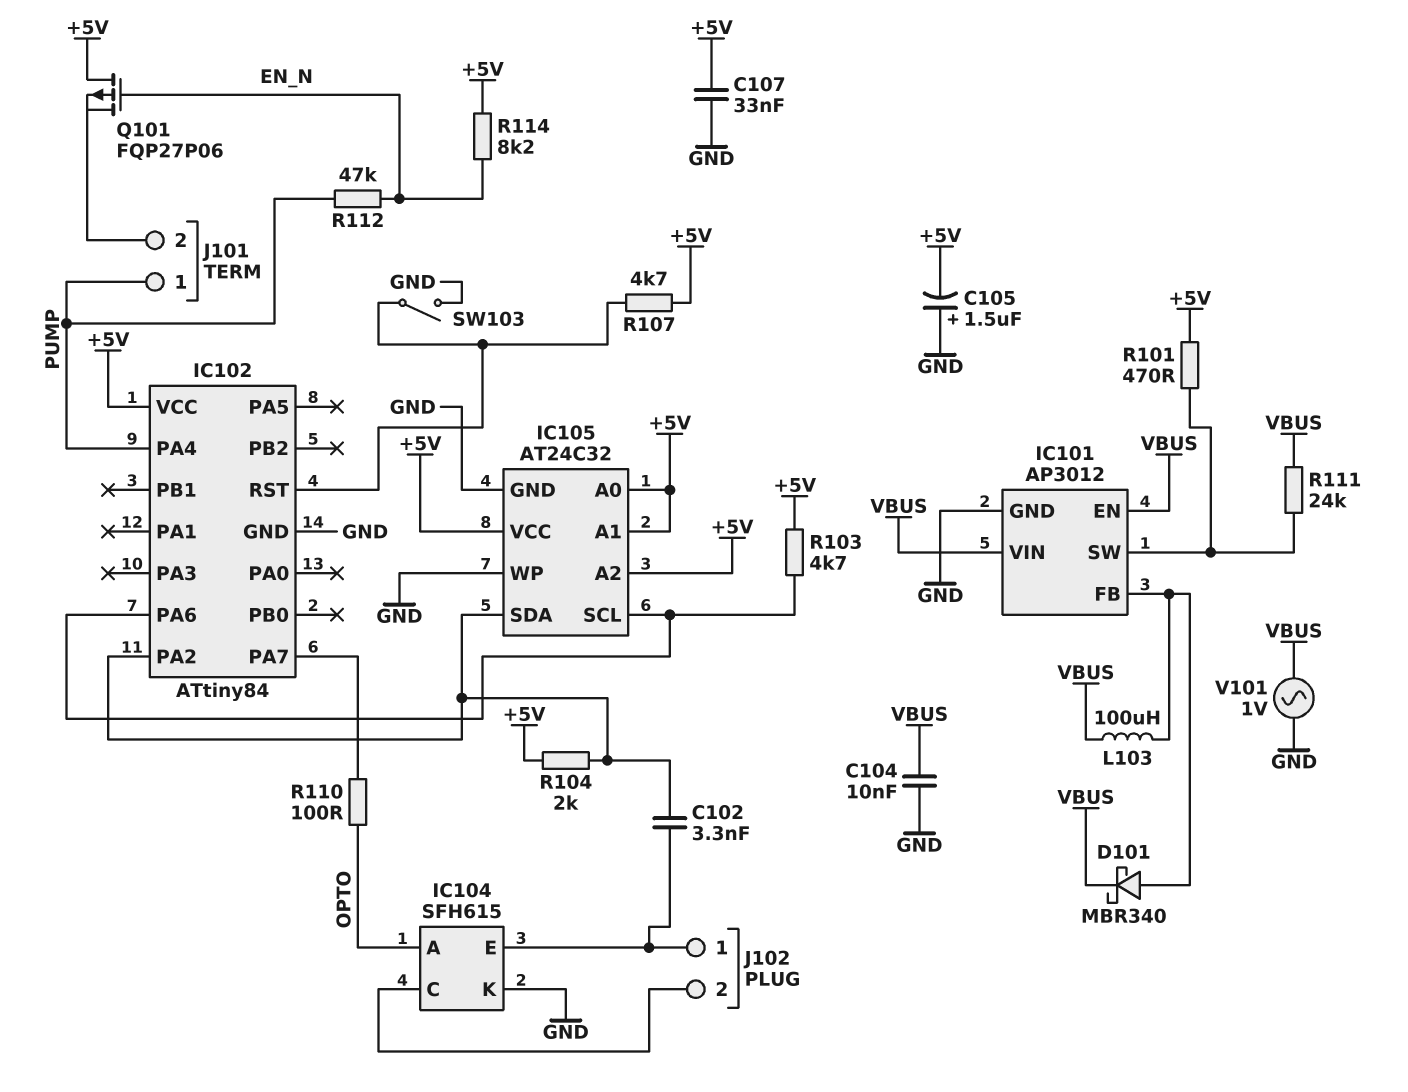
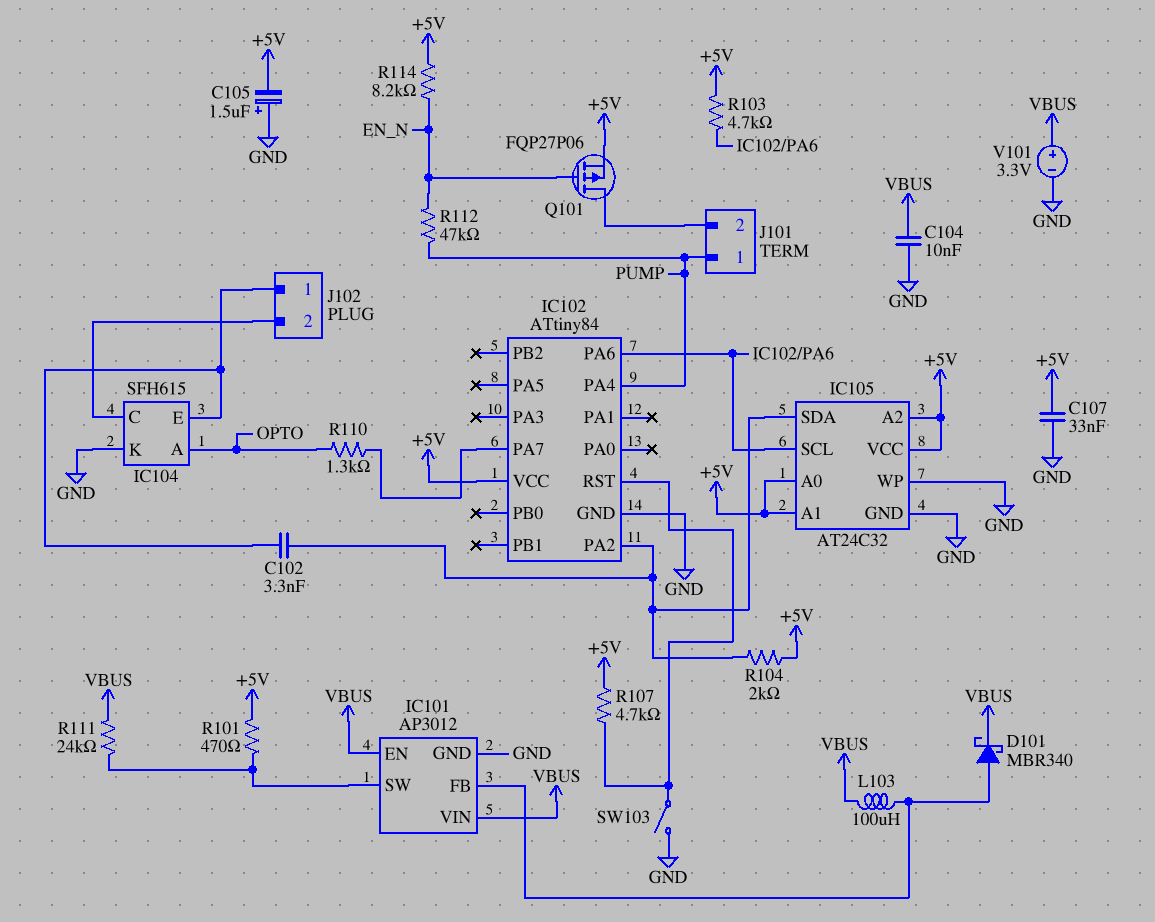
Q101: PMOS FQP27P06 (G EN_N, D +5V, S J101/2) -> PMOS FQP27P06 (G EN_N, D J101/2, S +5V)
R110: 100 (IC102/PA7, OPTO) -> 1.3k (IC102/PA7, OPTO)
V101: AC 1V (GND, VBUS) -> 3.3V (plus VBUS, minus GND)

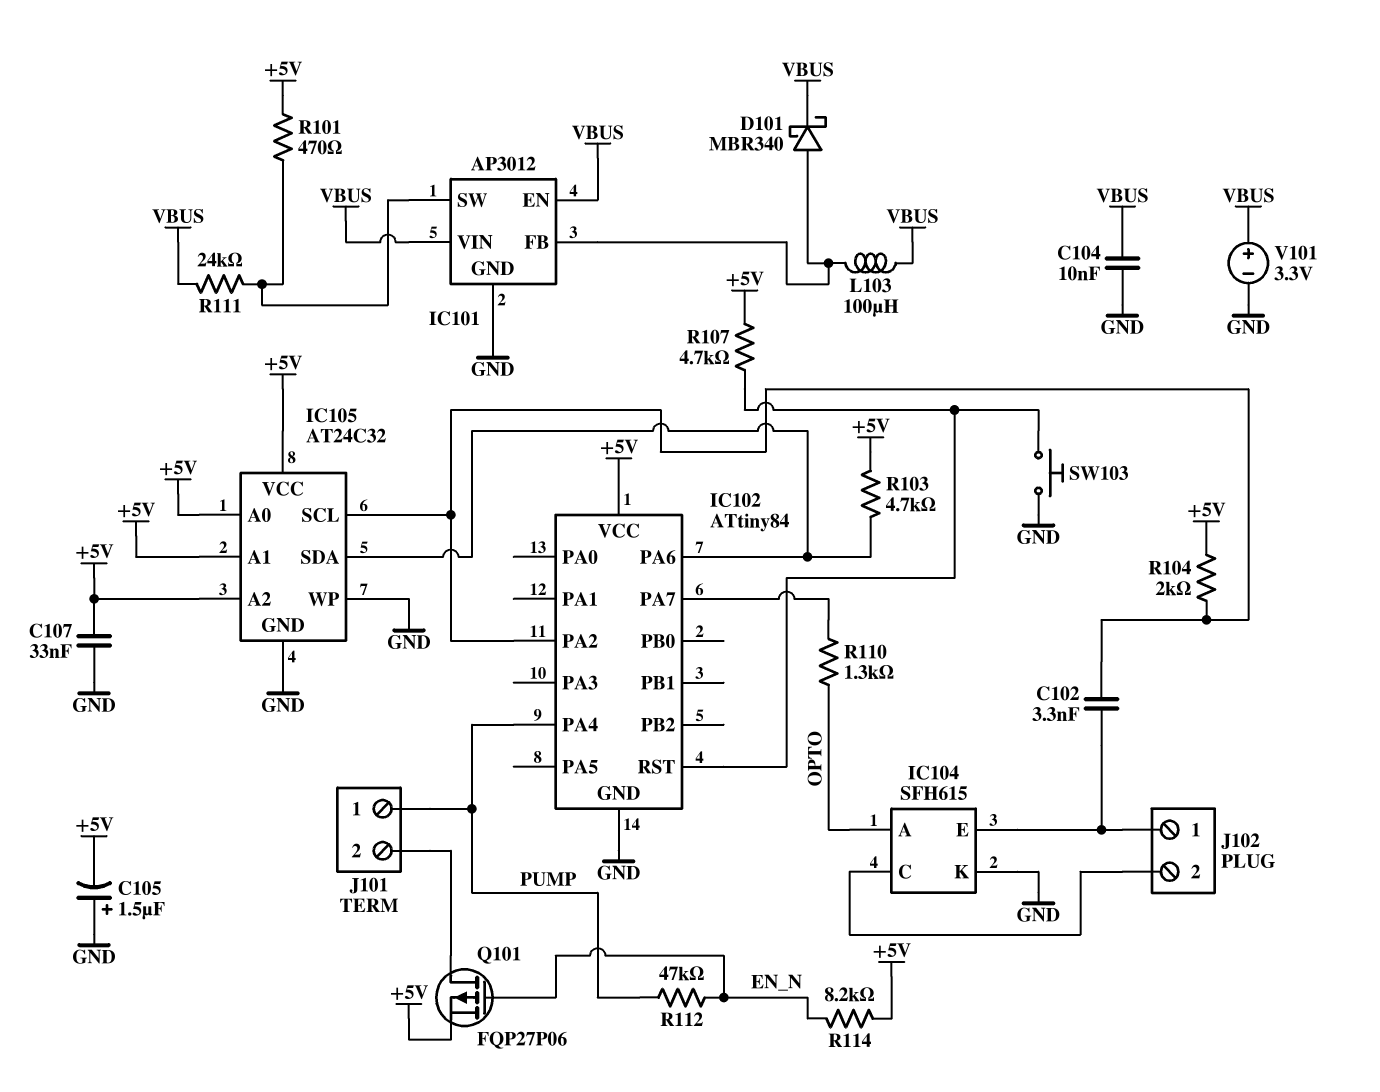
IC105 pin SCL: IC102/PA6 -> IC102/PA2
IC105 pin SDA: IC102/PA2 -> IC102/PA6
SW103: switch (GND, IC102/RST) -> button (GND, IC102/RST)

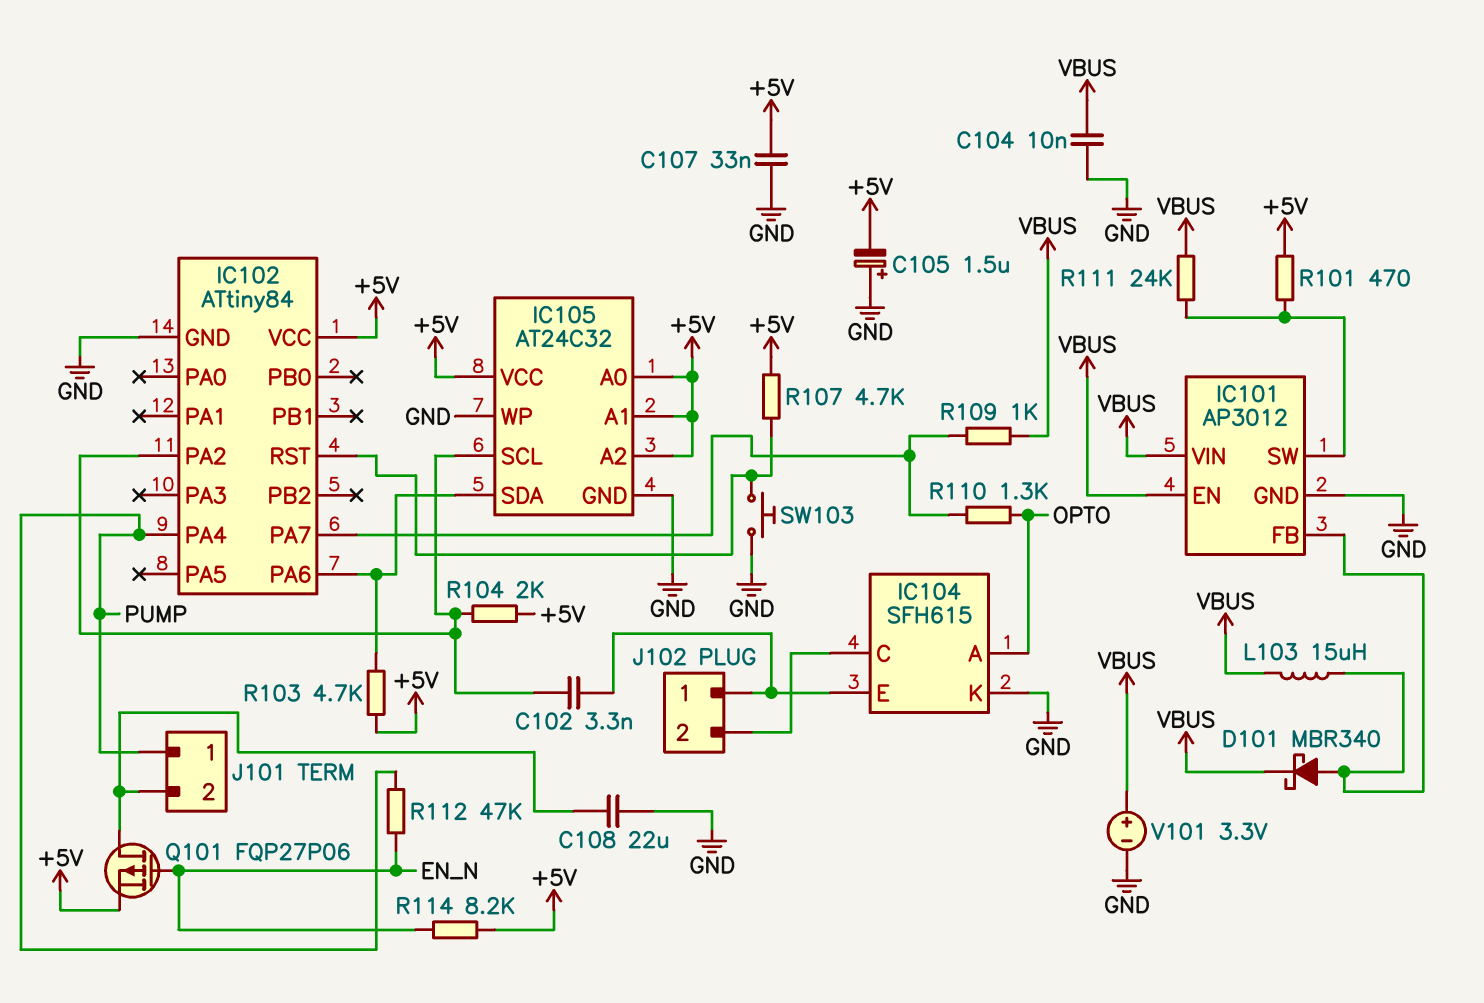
C108: none -> 22uF (GND, J101/2)
L103: 100uH (IC101/FB, VBUS) -> 15uH (IC101/FB, VBUS)
R109: none -> 1k (IC102/PA7, VBUS)

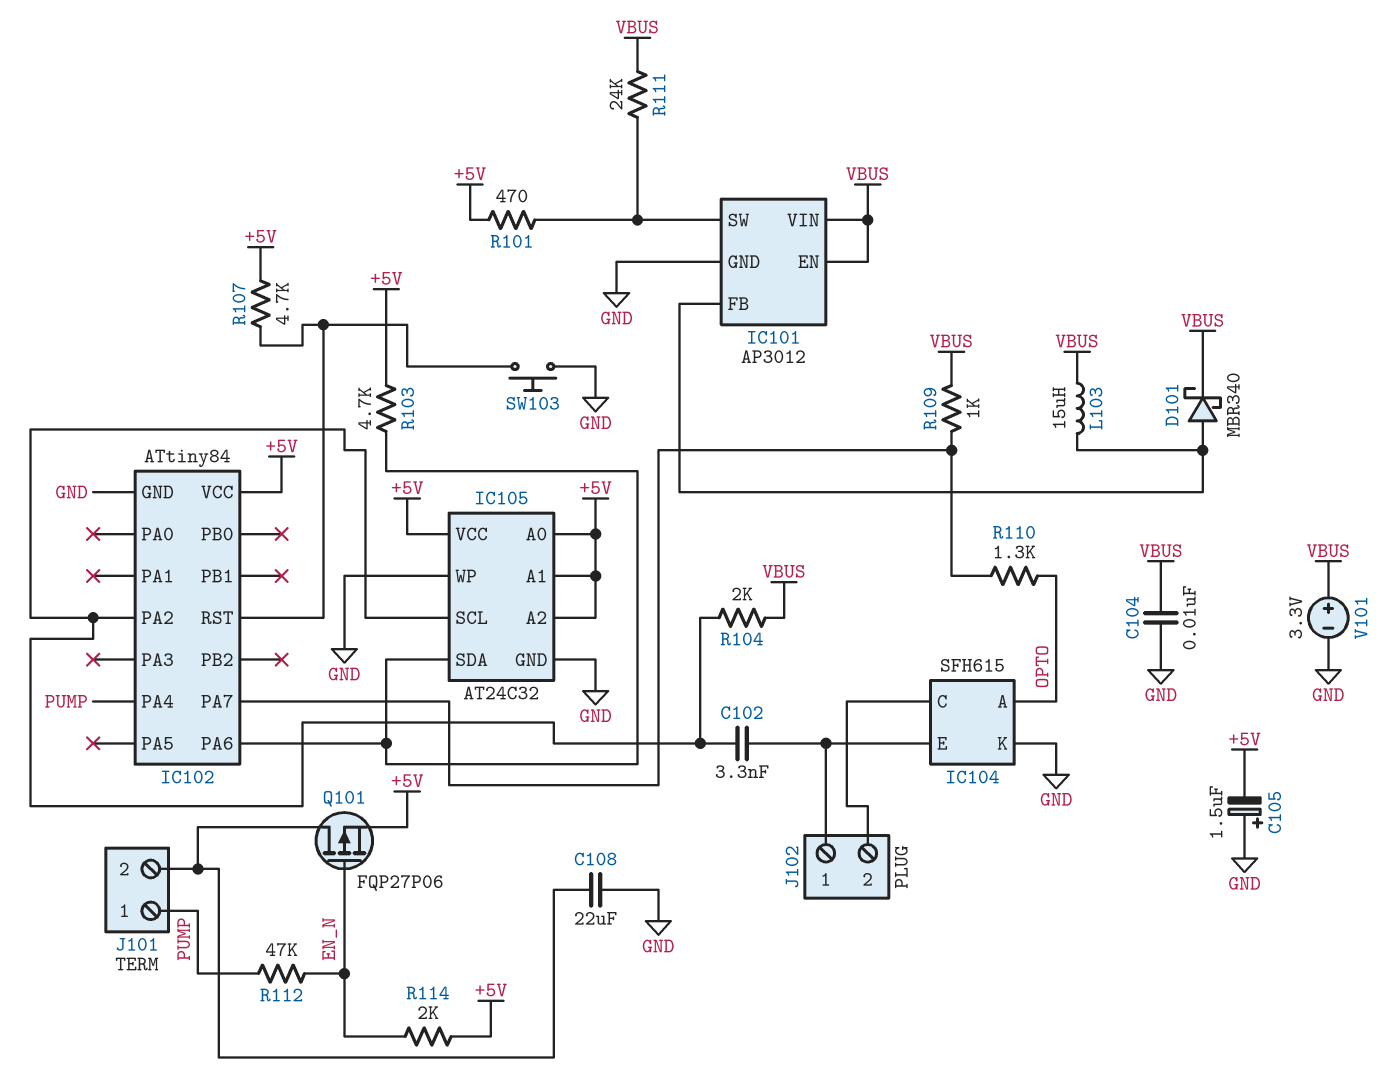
C107: 33nF (+5V, GND) -> none
R104: 2k (+5V, IC102/PA2) -> 2k (IC102/PA2, VBUS)
R114: 8.2k (+5V, EN_N) -> 2k (+5V, EN_N)

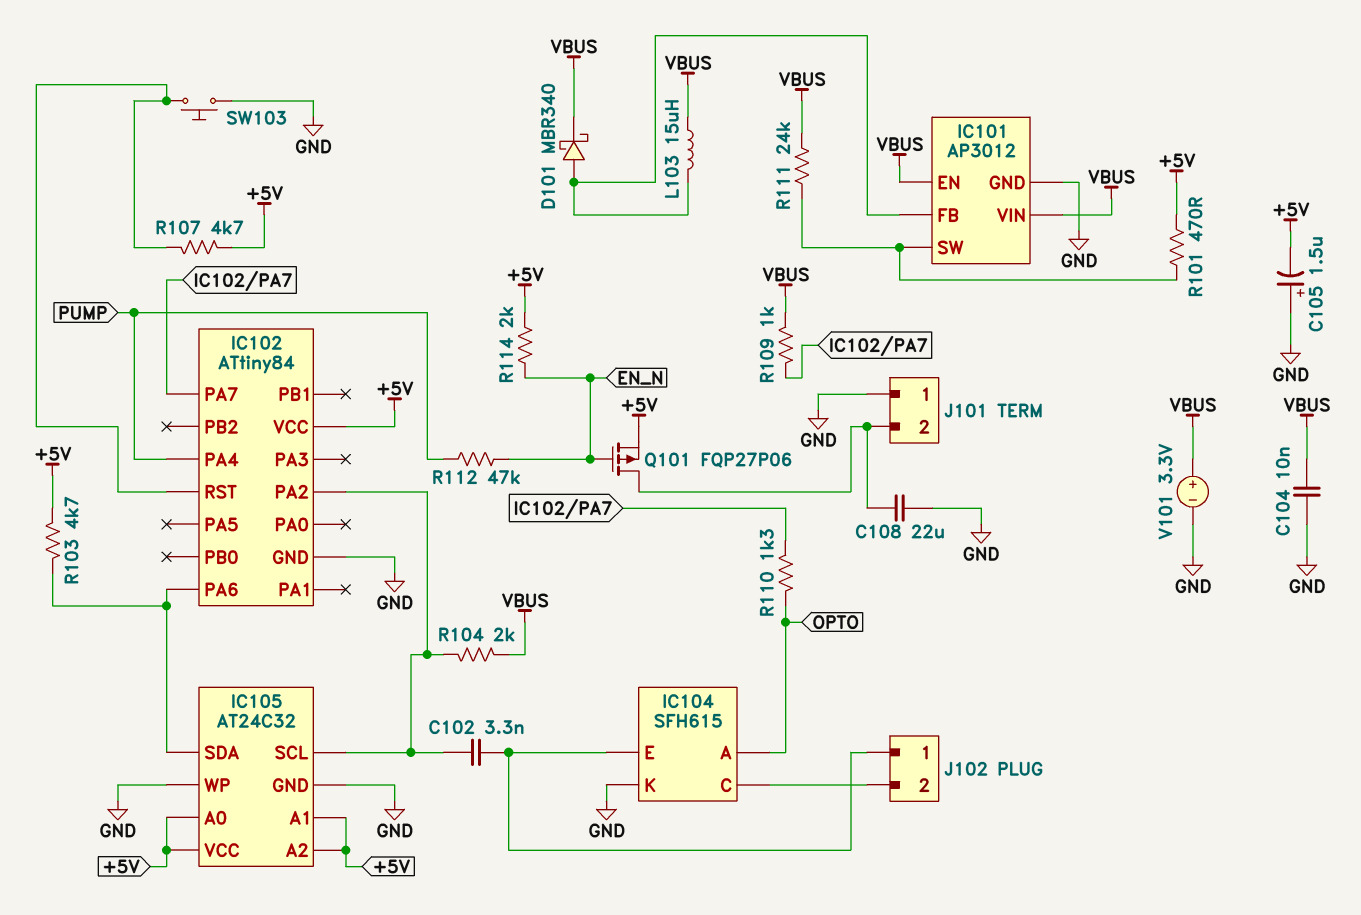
J101 pin 1: PUMP -> GND

